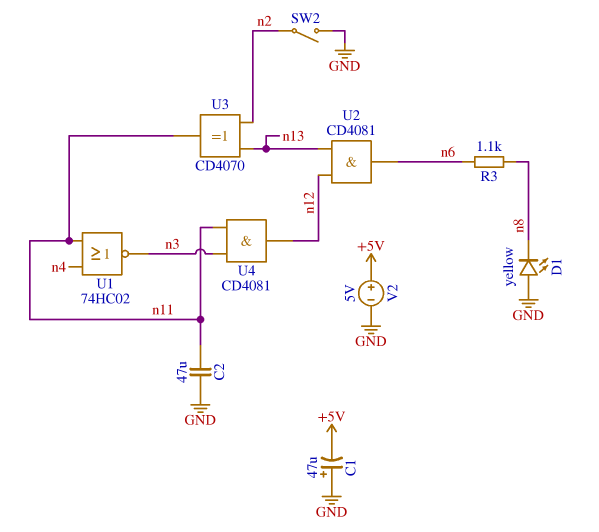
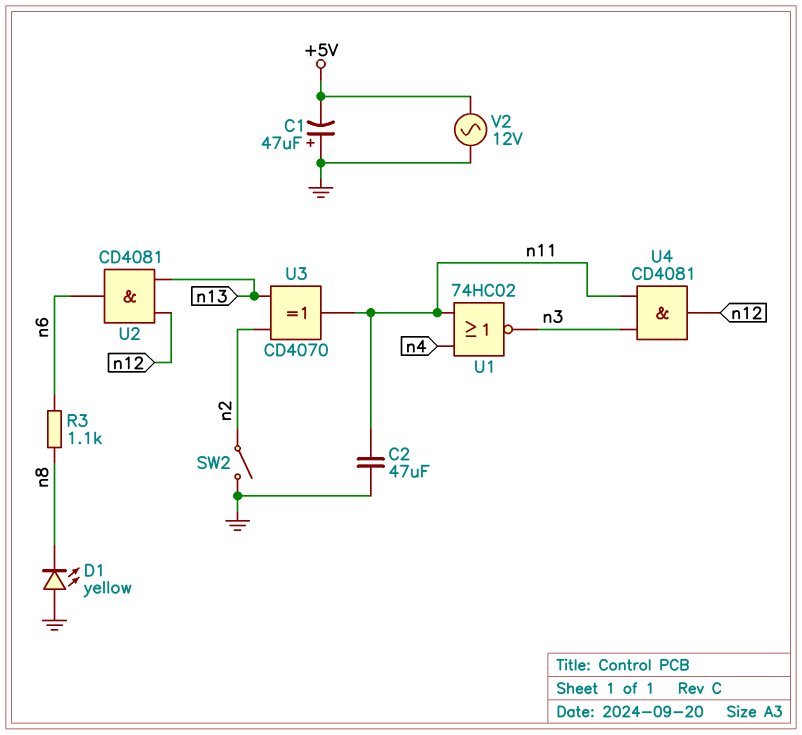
V2: 5V (plus +5V, minus GND) -> AC 12V (+5V, GND)

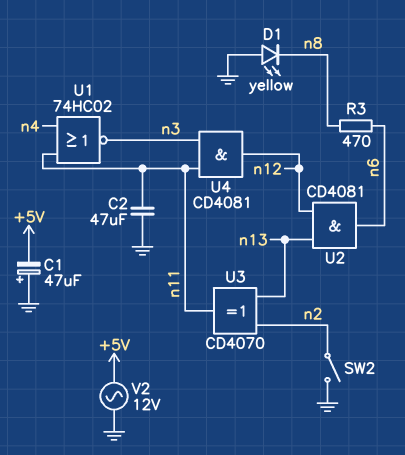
R3: 1.1k (n6, n8) -> 470 (n6, n8)

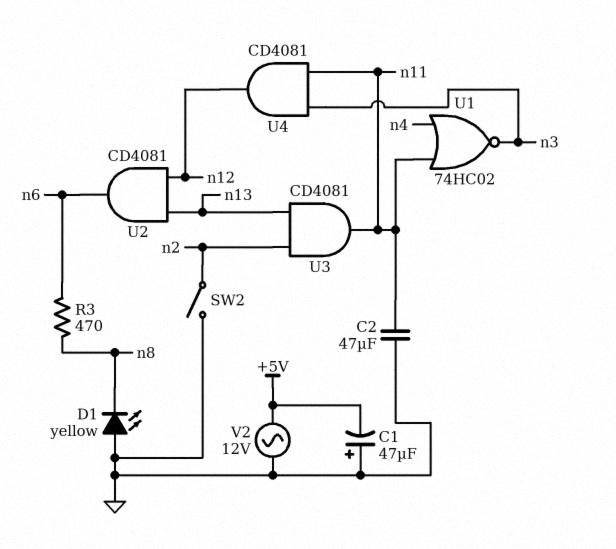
U3: XOR CD4070 (in n2, in n13, out n11) -> AND CD4081 (in n2, in n13, out n11)

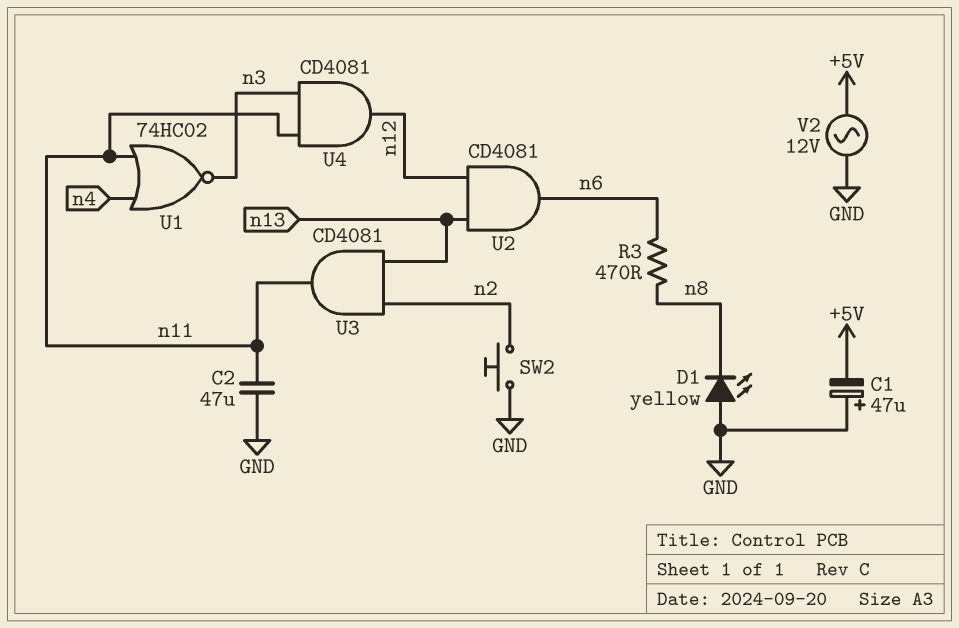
SW2: switch (GND, n2) -> button (GND, n2)

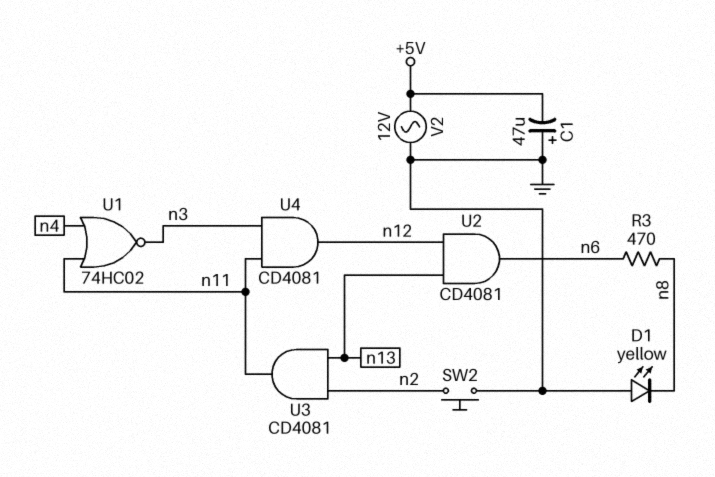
C2: 47uF (GND, n11) -> none

